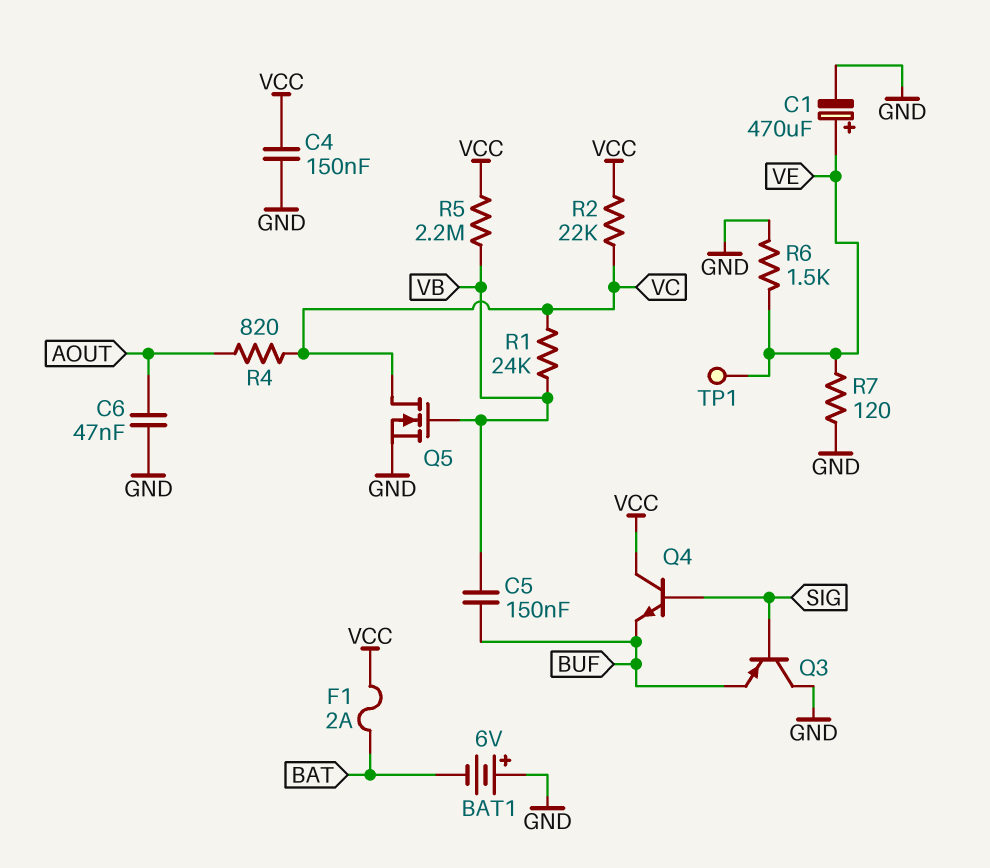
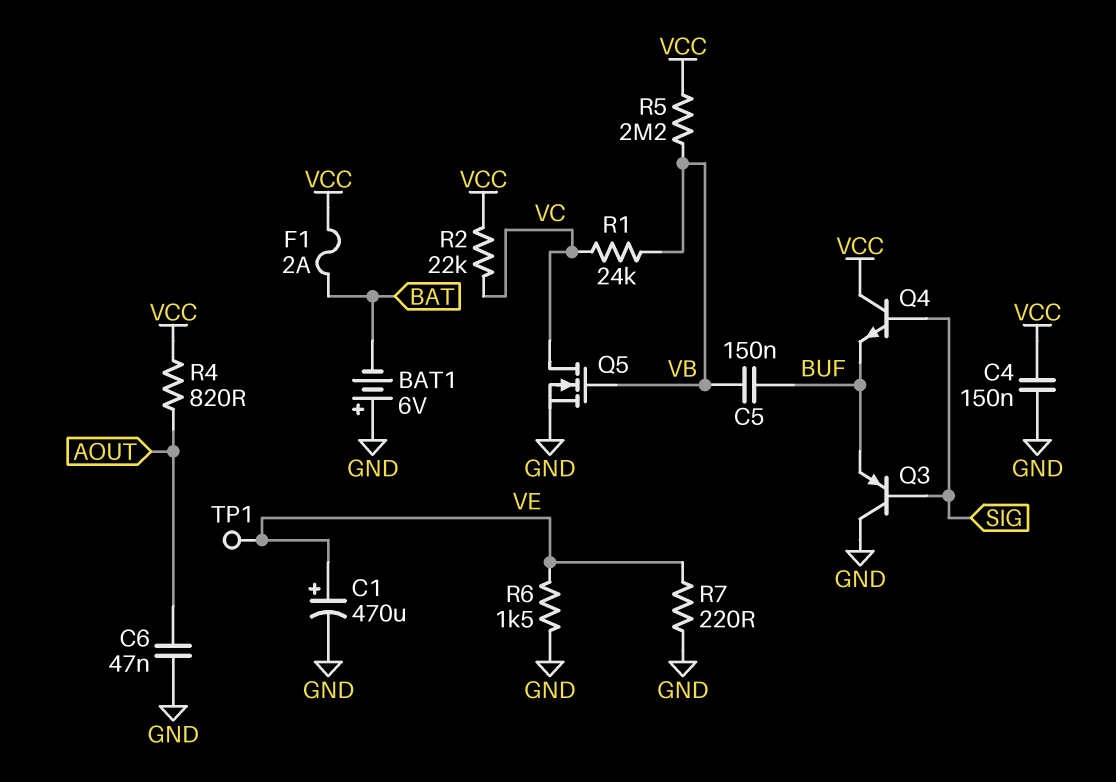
R4: 820 (AOUT, VC) -> 820 (AOUT, VCC)
R7: 120 (GND, VE) -> 220 (GND, VE)

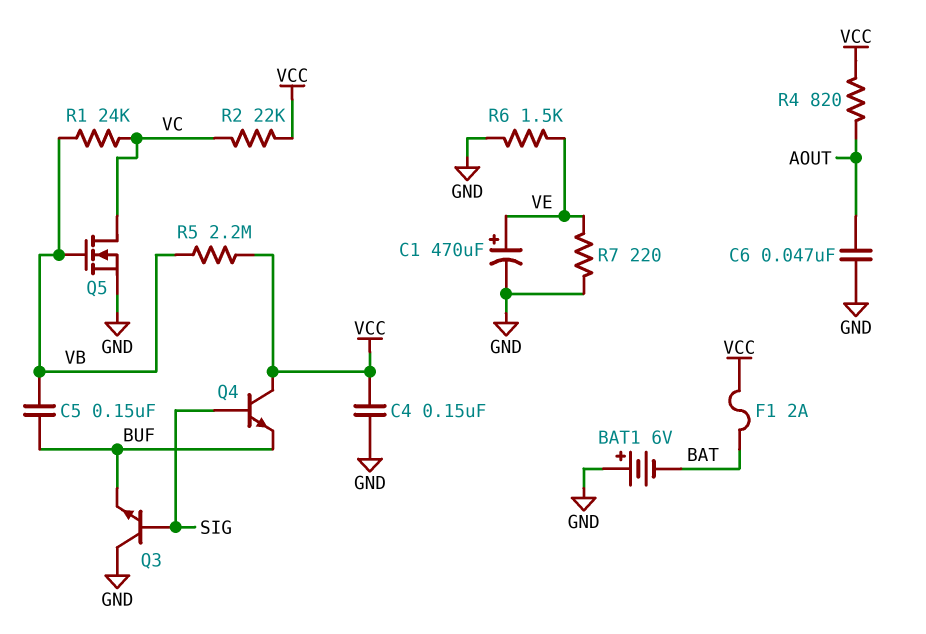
Q3: PNP (B SIG, C GND, E BUF) -> NPN (B SIG, C GND, E BUF)
TP1: test point (VE) -> none

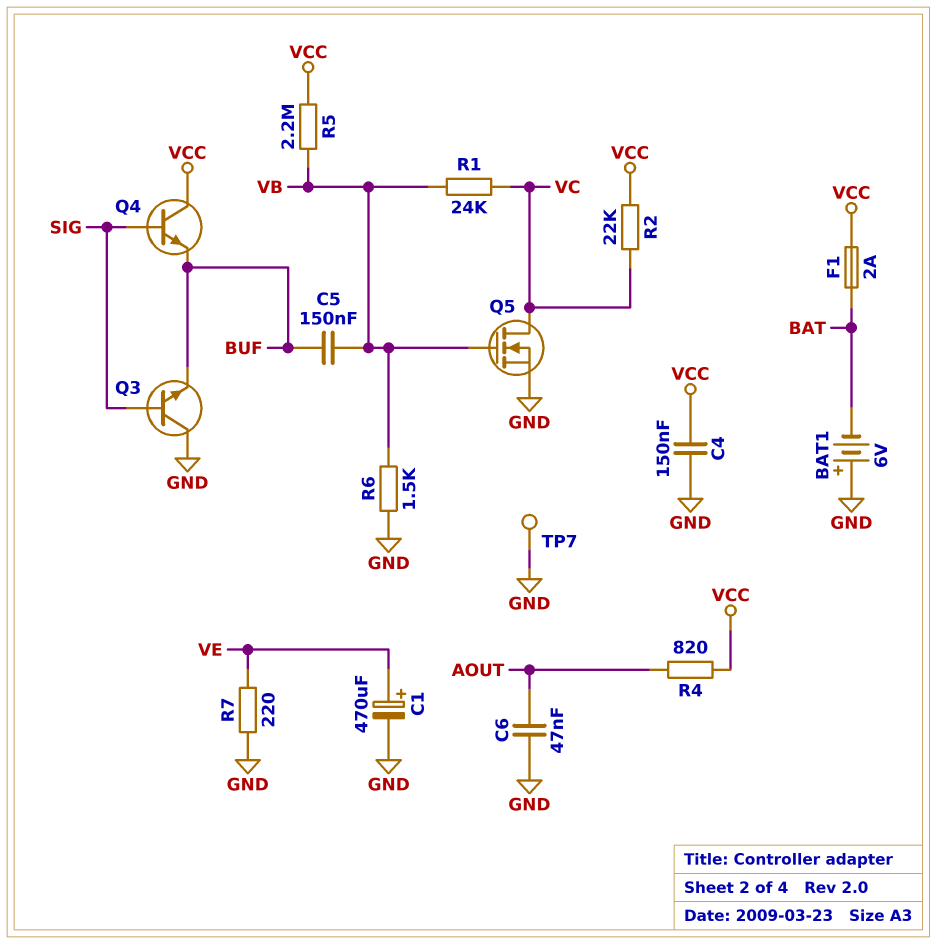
R6: 1.5k (GND, VE) -> 1.5k (GND, VB)
TP7: none -> test point (GND)

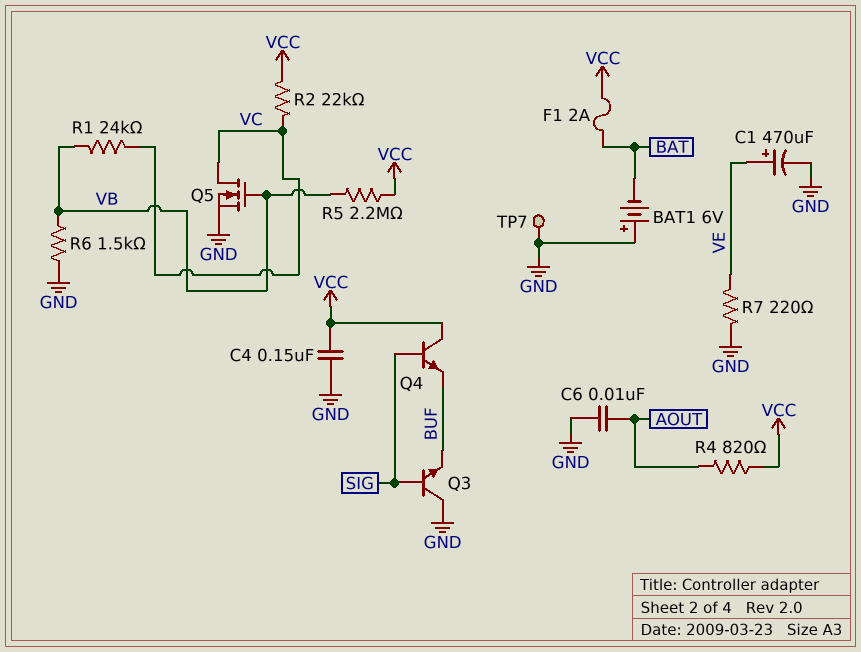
C5: 150nF (BUF, VB) -> none
C6: 47nF (AOUT, GND) -> 10nF (AOUT, GND)

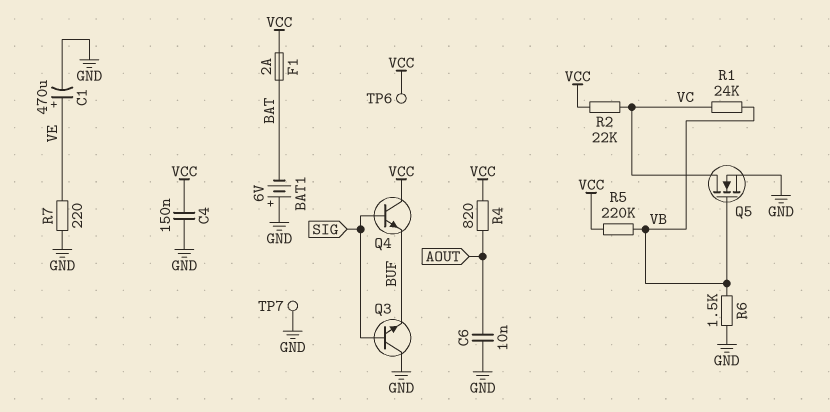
R5: 2.2M (VB, VCC) -> 220k (VB, VCC)
TP6: none -> test point (VCC)

